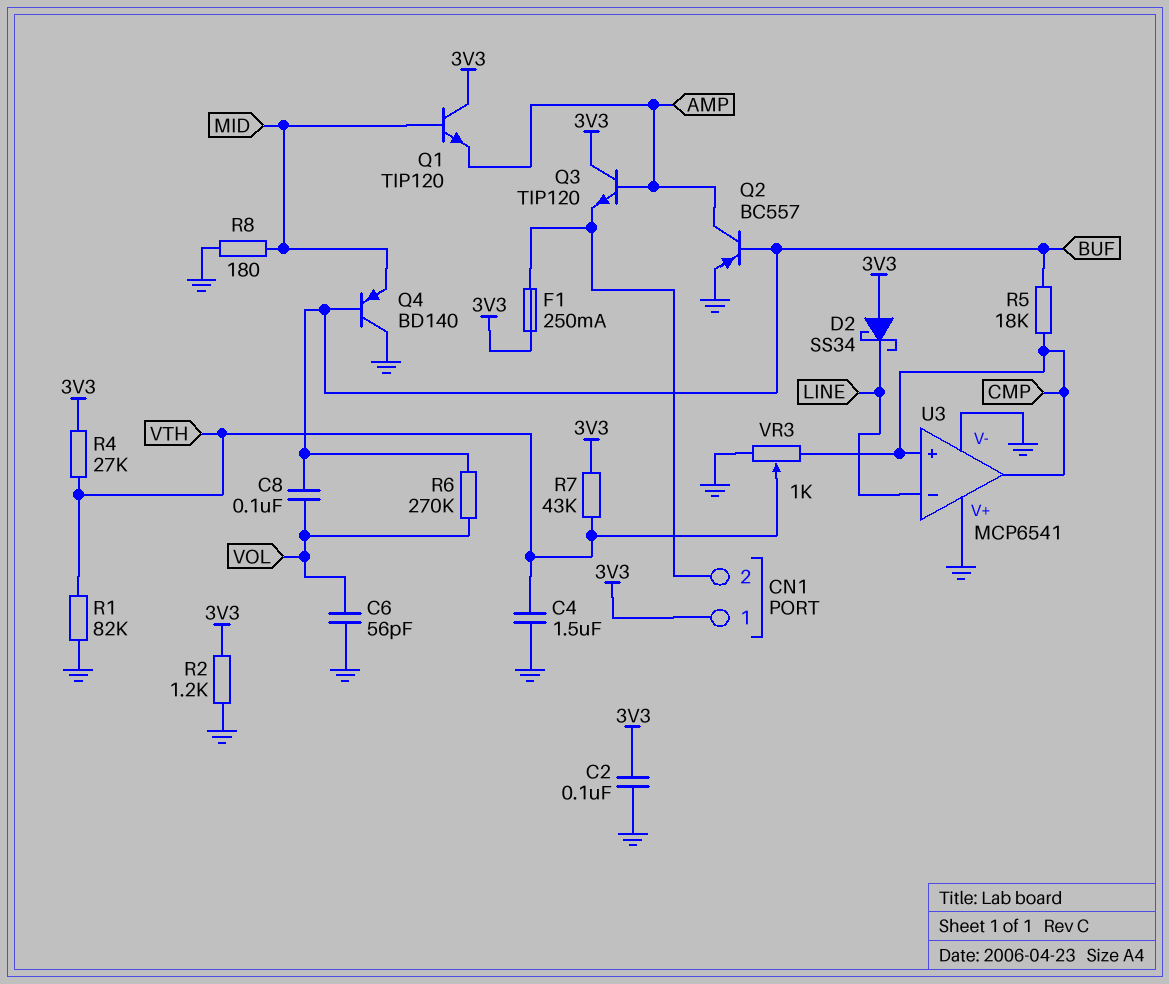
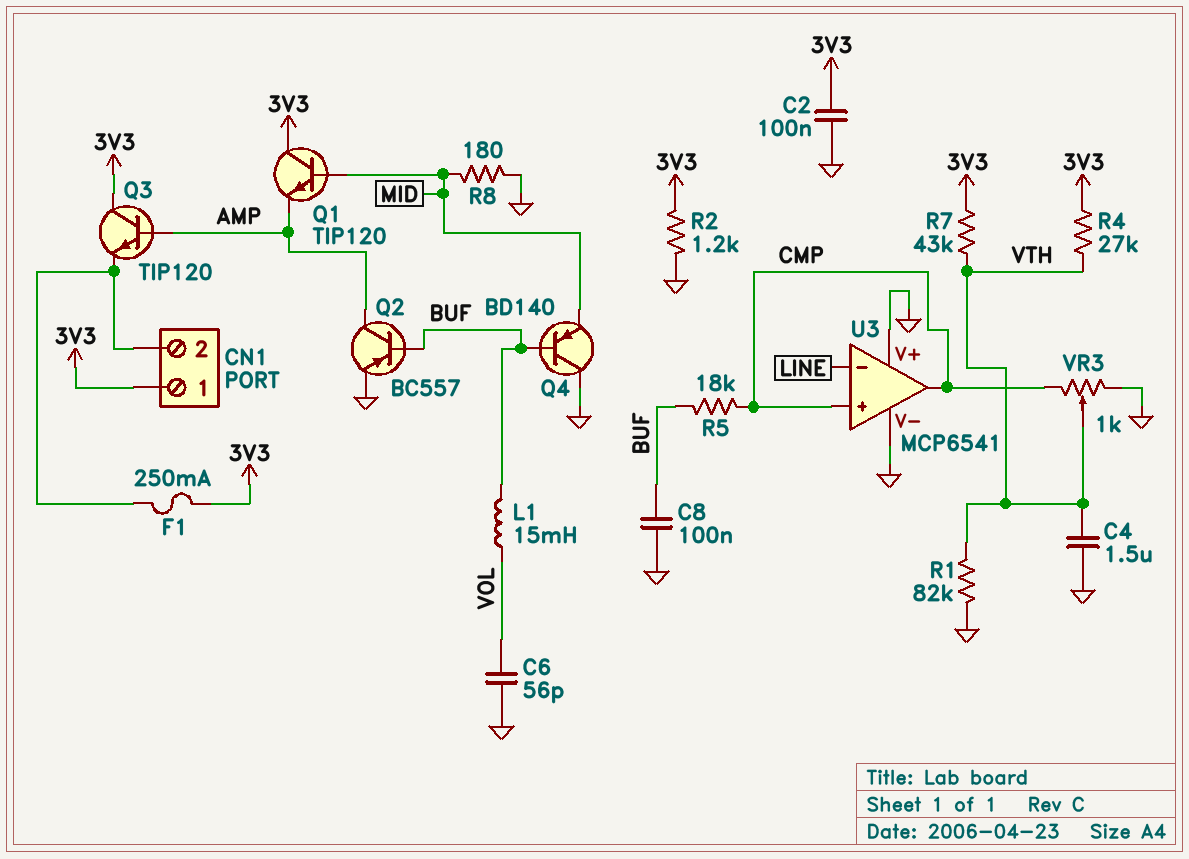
C8: 100nF (BUF, VOL) -> 100nF (BUF, GND)
D2: schottky SS34 (A 3V3, K LINE) -> none
L1: none -> 15mH (BUF, VOL)
R6: 270k (BUF, VOL) -> none

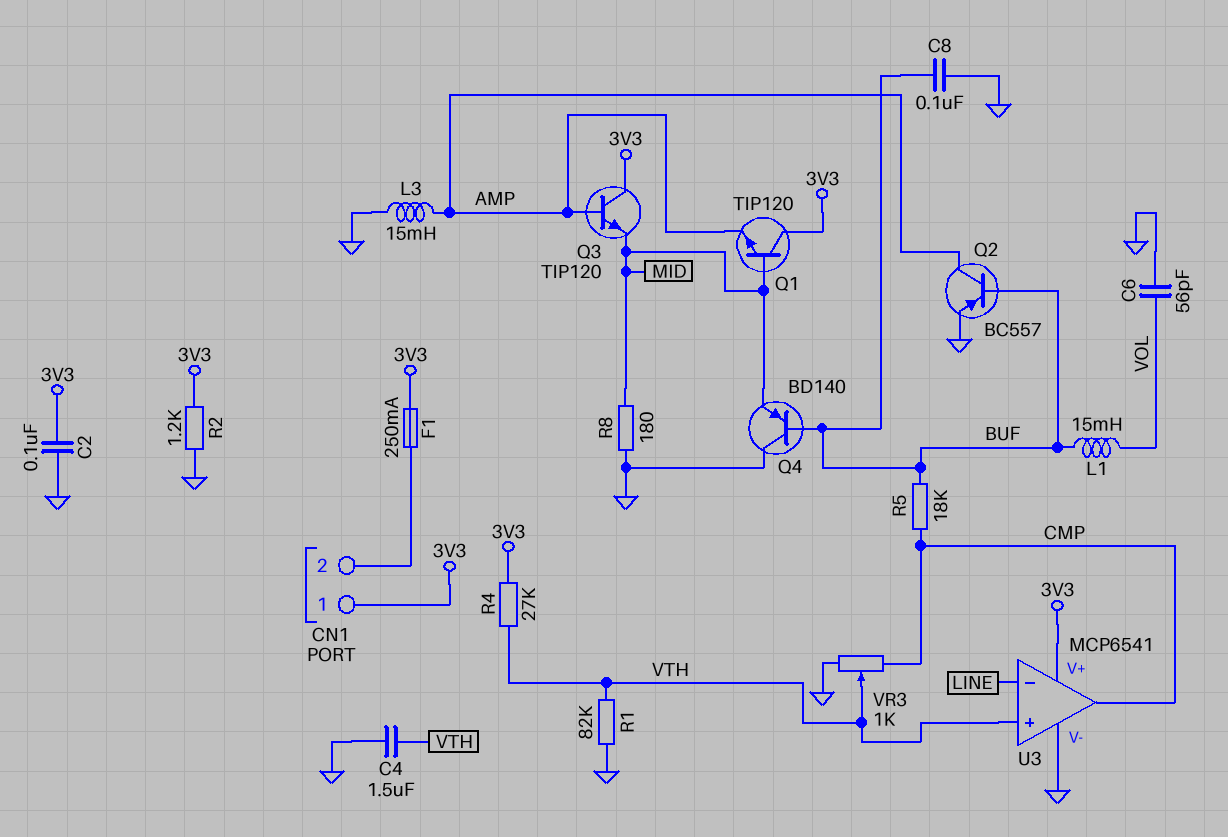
L3: none -> 15mH (AMP, GND)
Q3: NPN TIP120 (B AMP, C 3V3, E CN1/2) -> NPN TIP120 (B AMP, C 3V3, E MID)
R7: 43k (3V3, VTH) -> none
U3 pin V+: GND -> 3V3
U3 pin in+: CMP -> VTH

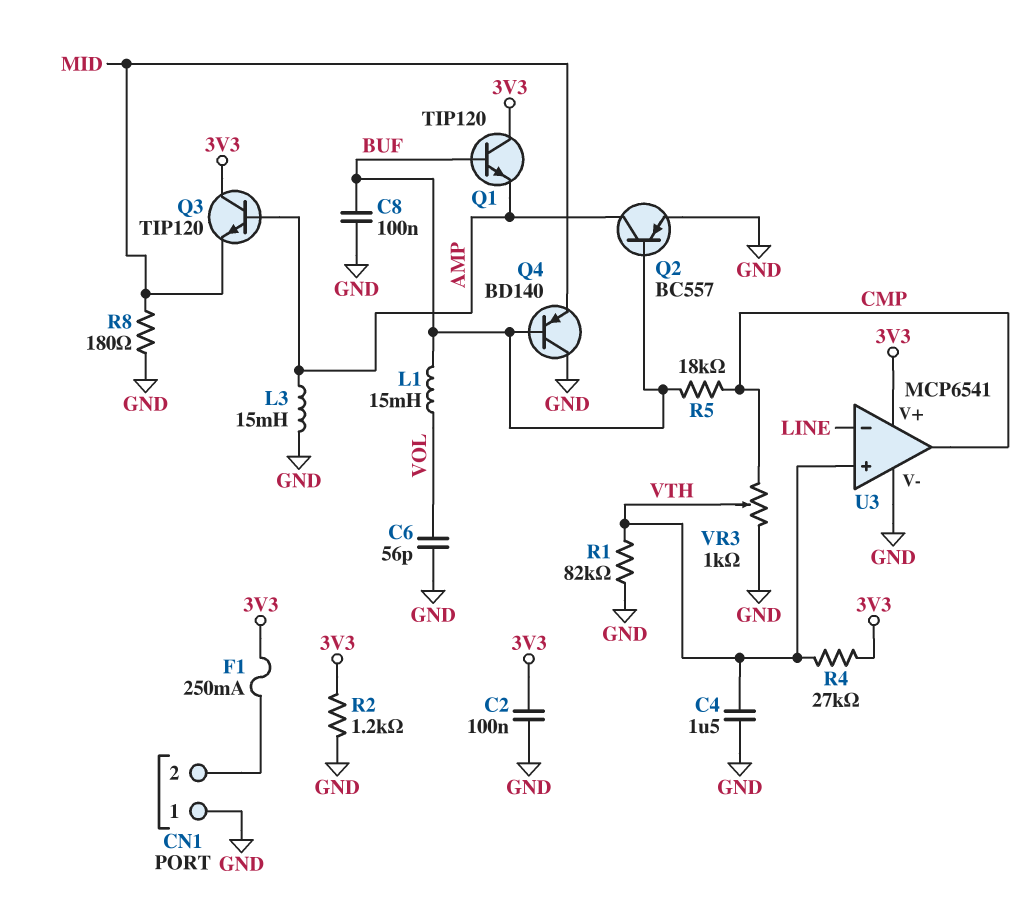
CN1 pin 1: 3V3 -> GND
Q1: NPN TIP120 (B MID, C 3V3, E AMP) -> NPN TIP120 (B BUF, C 3V3, E AMP)

